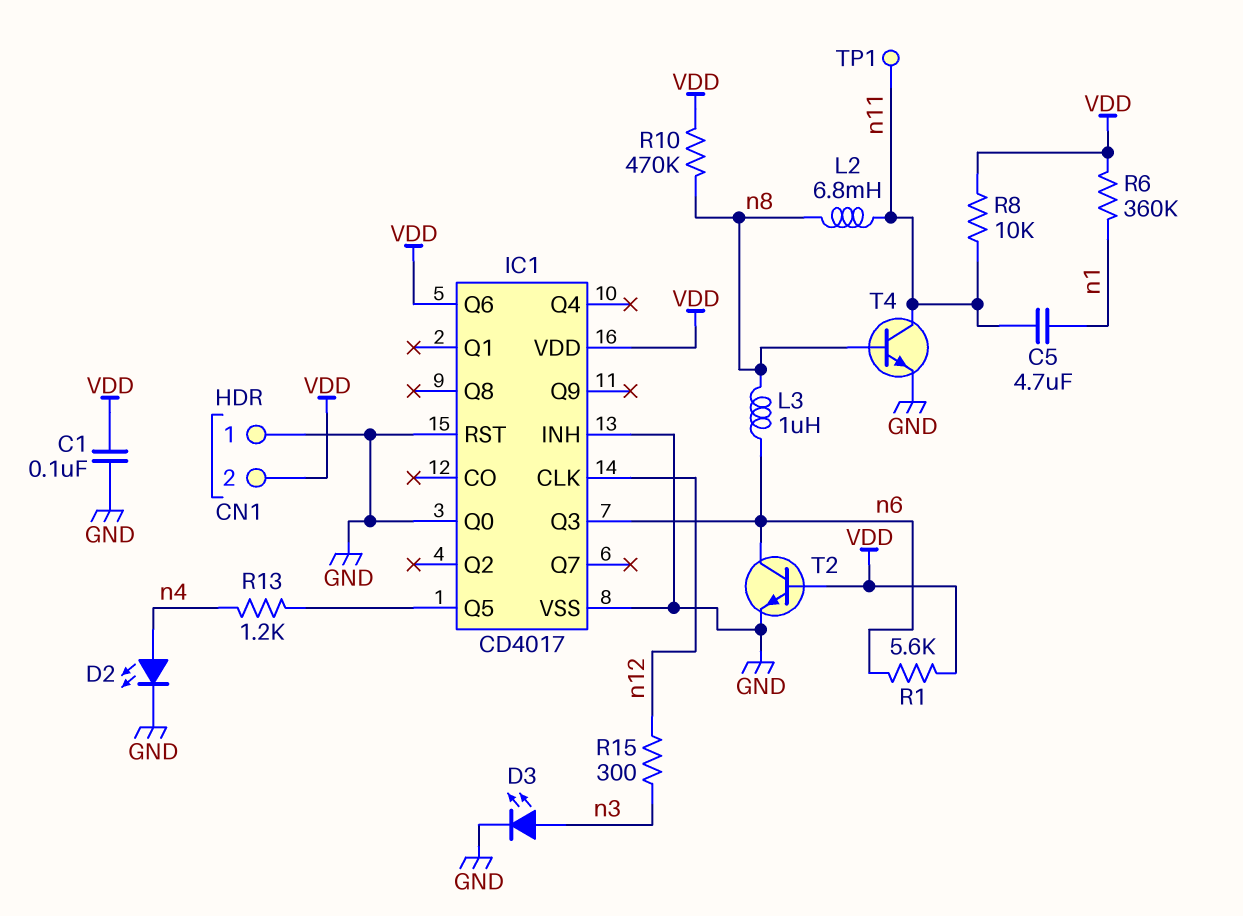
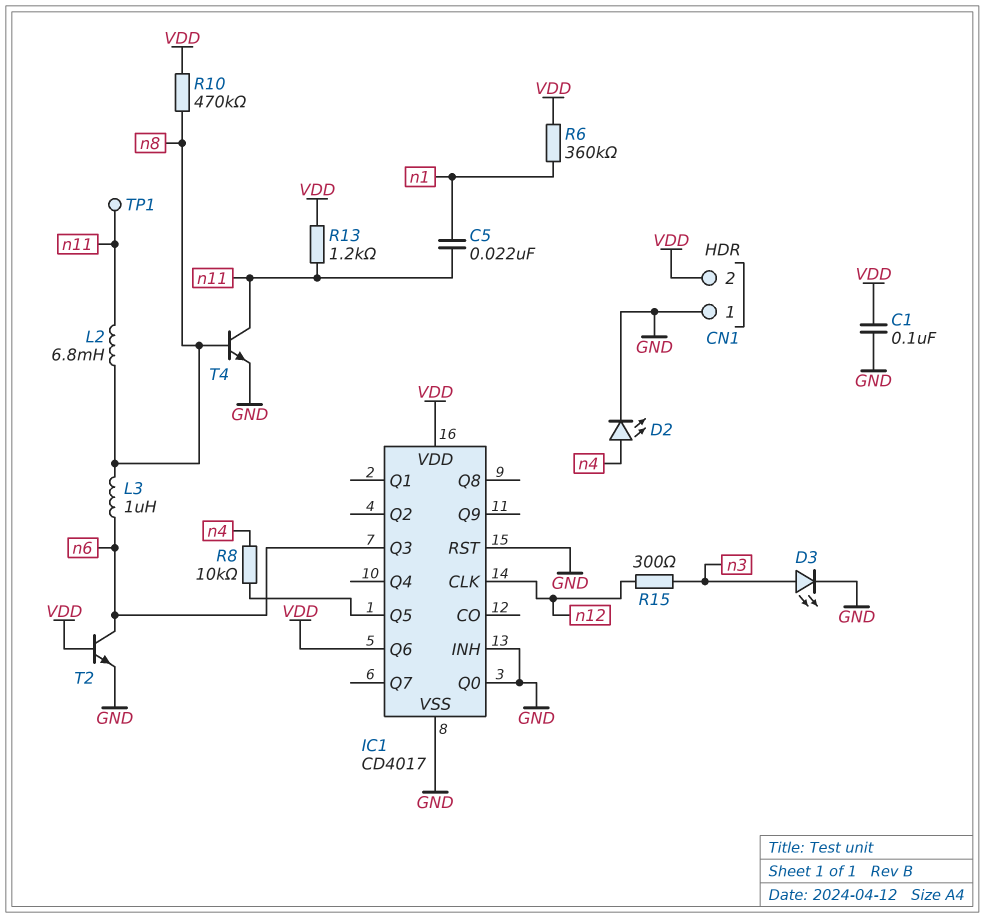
C5: 4.7uF (n1, n11) -> 22nF (n1, n11)
R1: 5.6k (VDD, n6) -> none
R8: 10k (VDD, n11) -> 10k (IC1/Q5, n4)
R13: 1.2k (IC1/Q5, n4) -> 1.2k (VDD, n11)

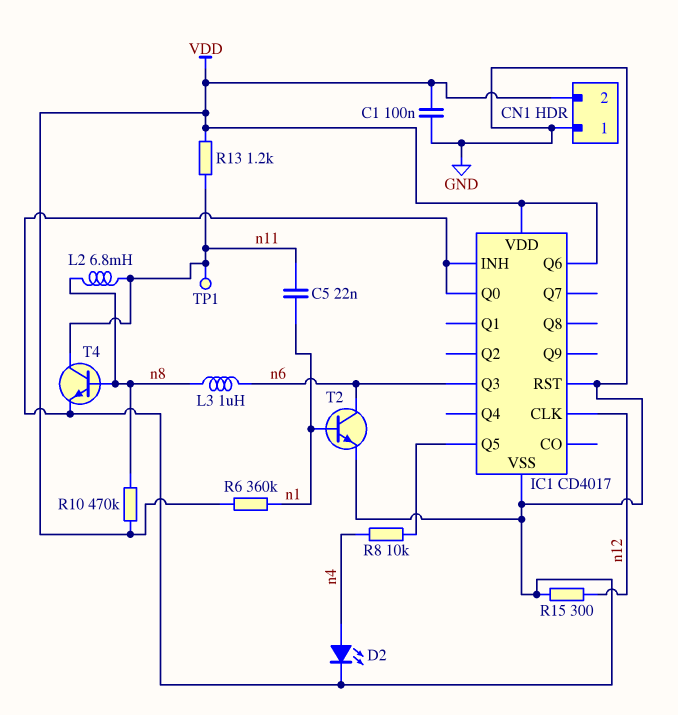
D3: LED (A n3, K GND) -> none
R15: 300 (n3, n12) -> 300 (GND, n12)
T2: NPN (B VDD, C n6, E GND) -> NPN (B n1, C n6, E GND)

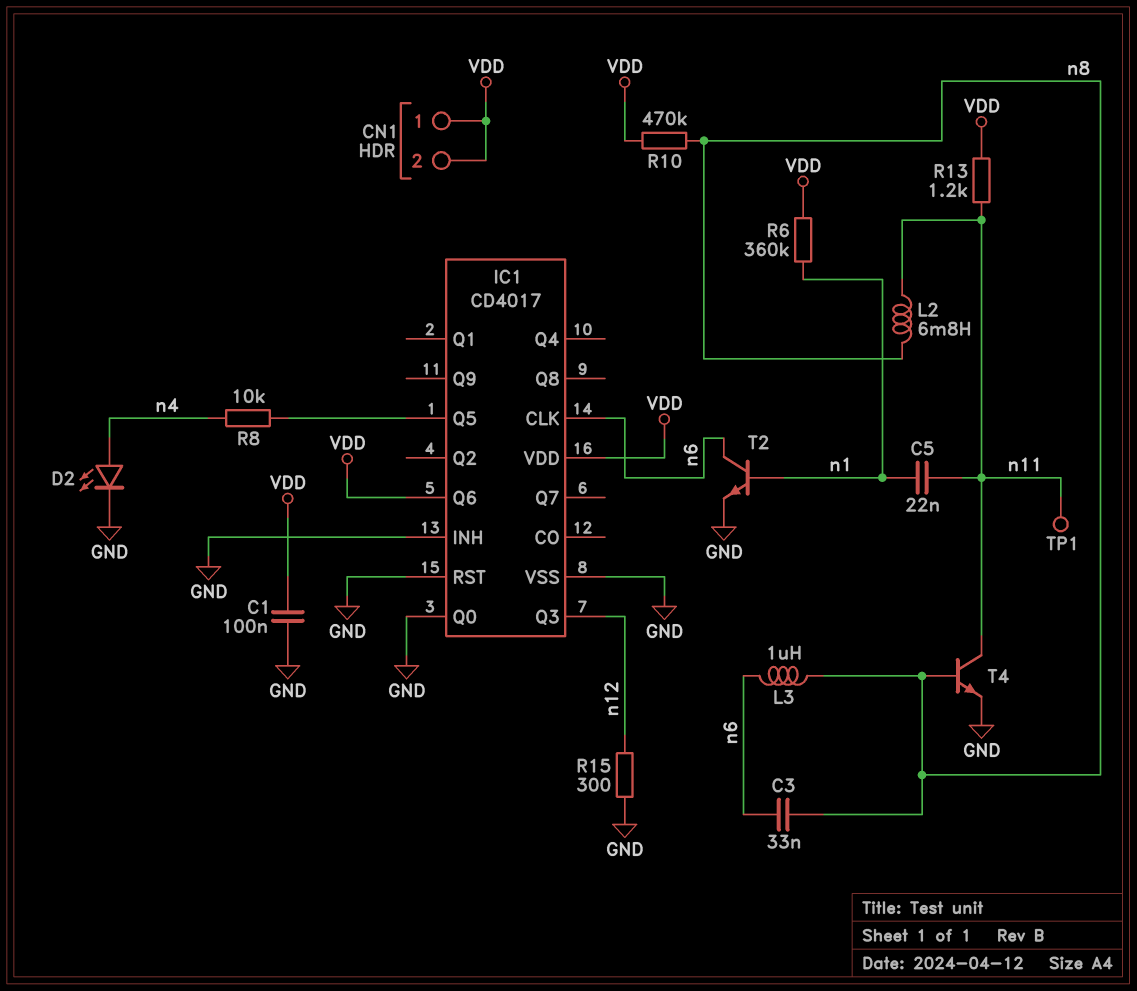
C3: none -> 33nF (n6, n8)
CN1 pin 1: GND -> VDD
IC1 pin CLK: n12 -> n6
IC1 pin Q3: n6 -> n12

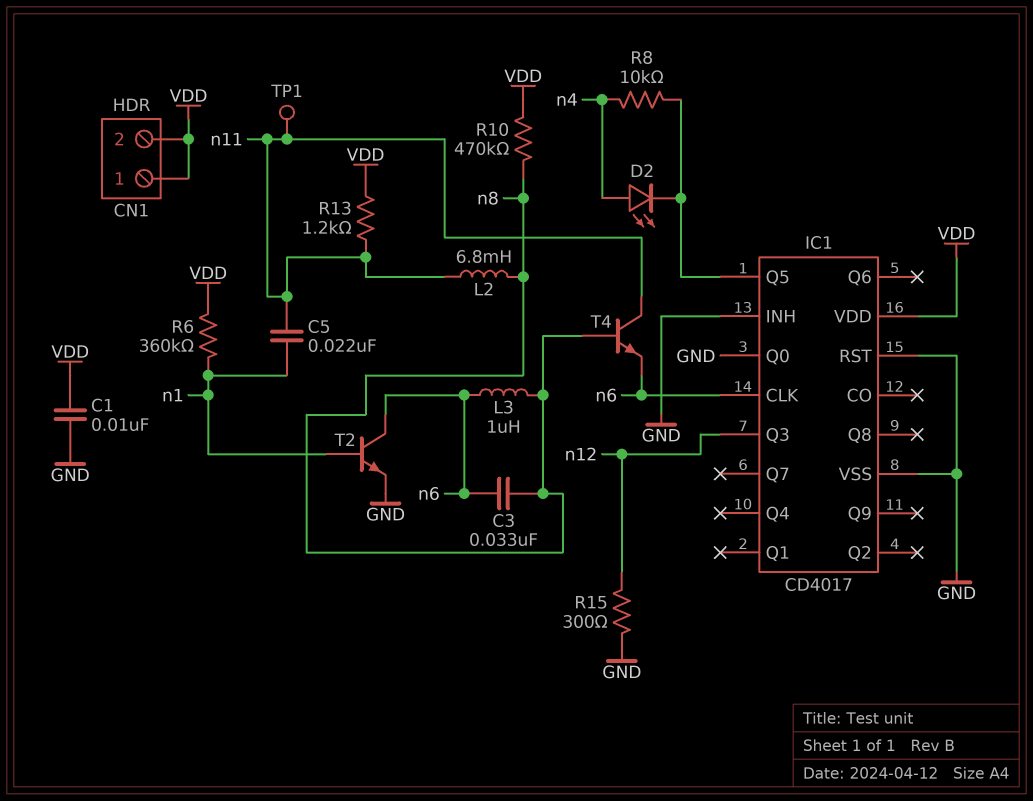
C1: 100nF (GND, VDD) -> 10nF (GND, VDD)
D2: LED (A n4, K GND) -> LED (A n4, K IC1/Q5)
IC1 pin Q6: VDD -> none
T4: NPN (B n8, C n11, E GND) -> NPN (B n8, C n11, E n6)

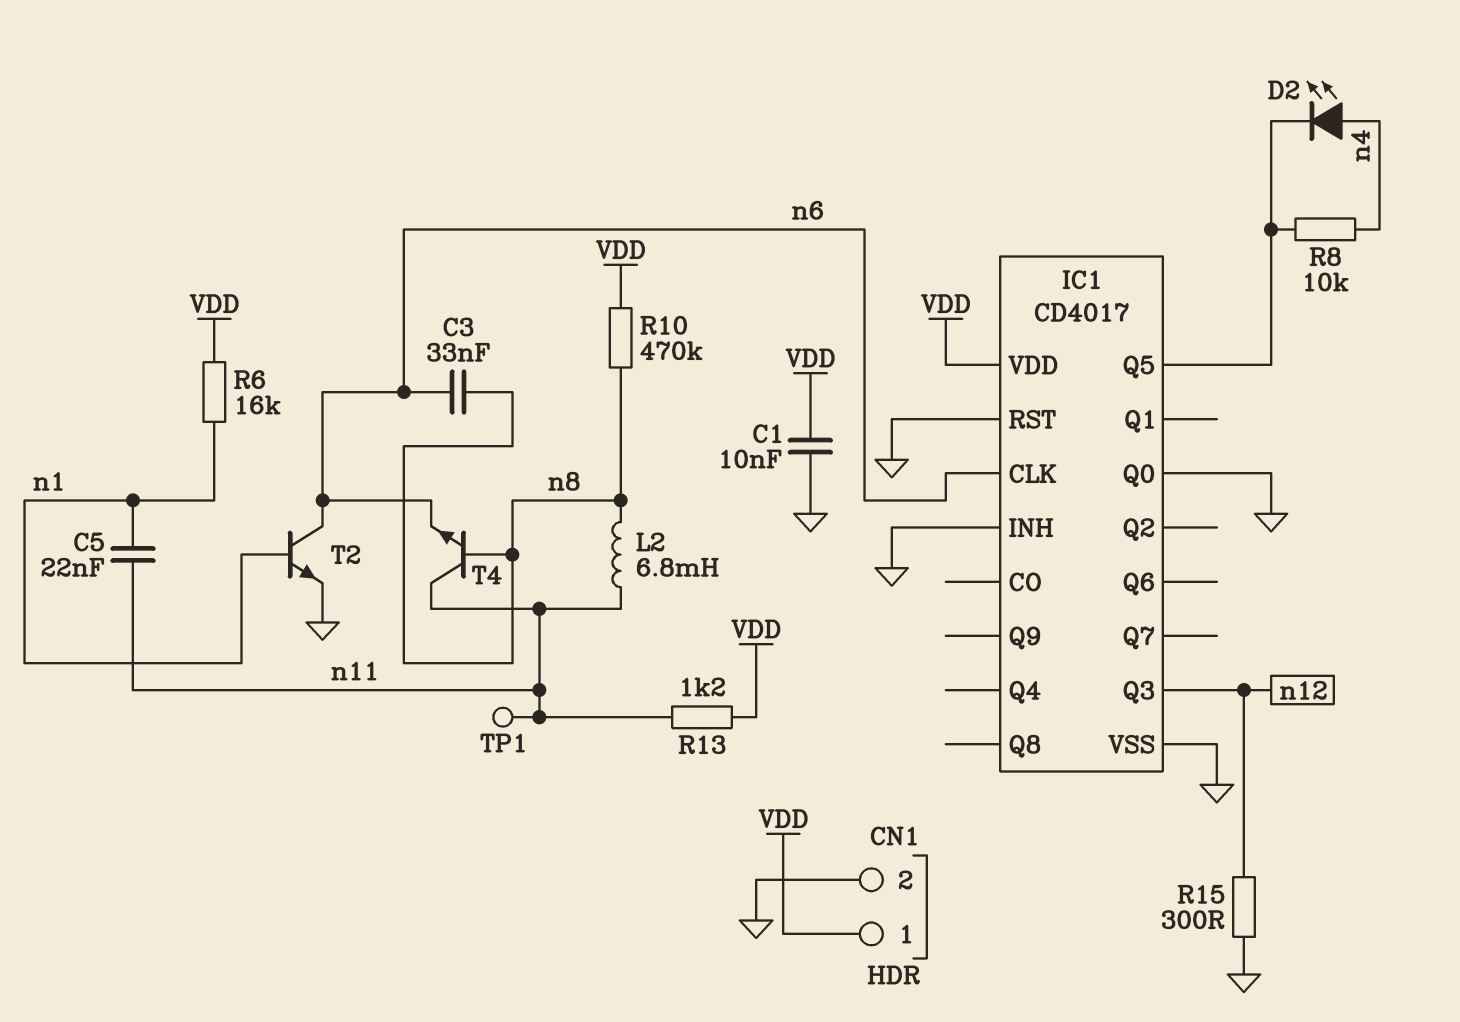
CN1 pin 2: VDD -> GND
L3: 1uH (n6, n8) -> none
R6: 360k (VDD, n1) -> 16k (VDD, n1)

